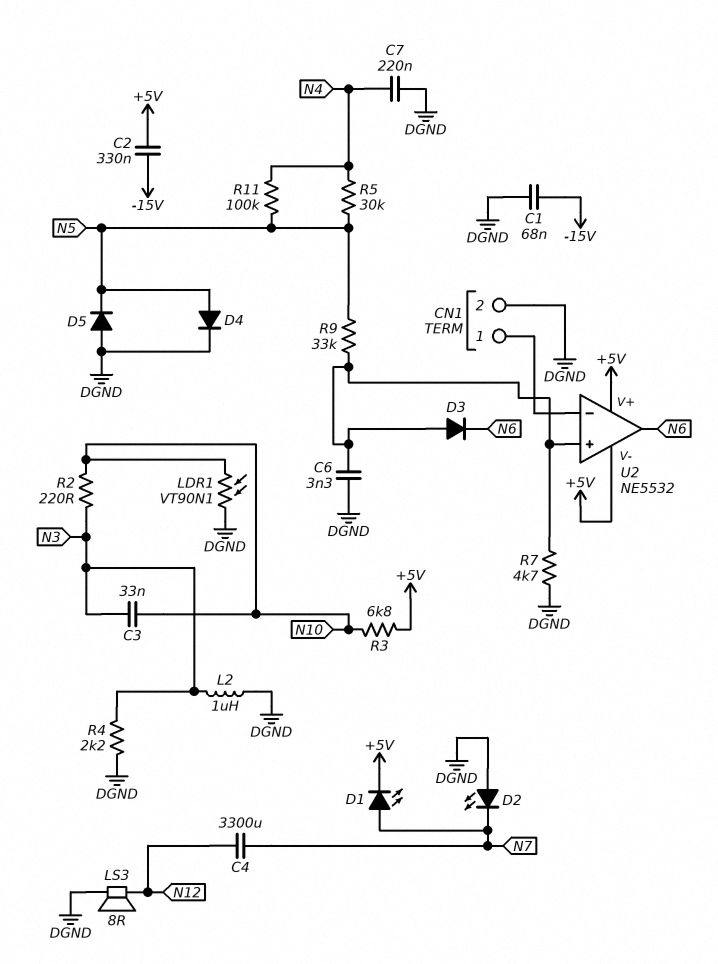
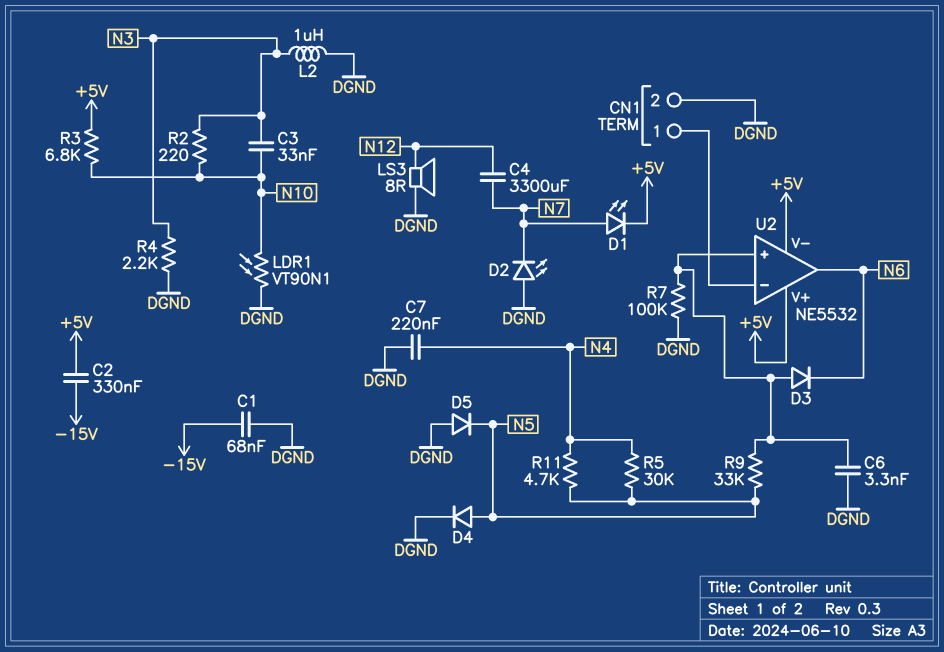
R7: 4.7k (DGND, U2/in+) -> 100k (DGND, U2/in+)
R11: 100k (N4, N5) -> 4.7k (N4, N5)

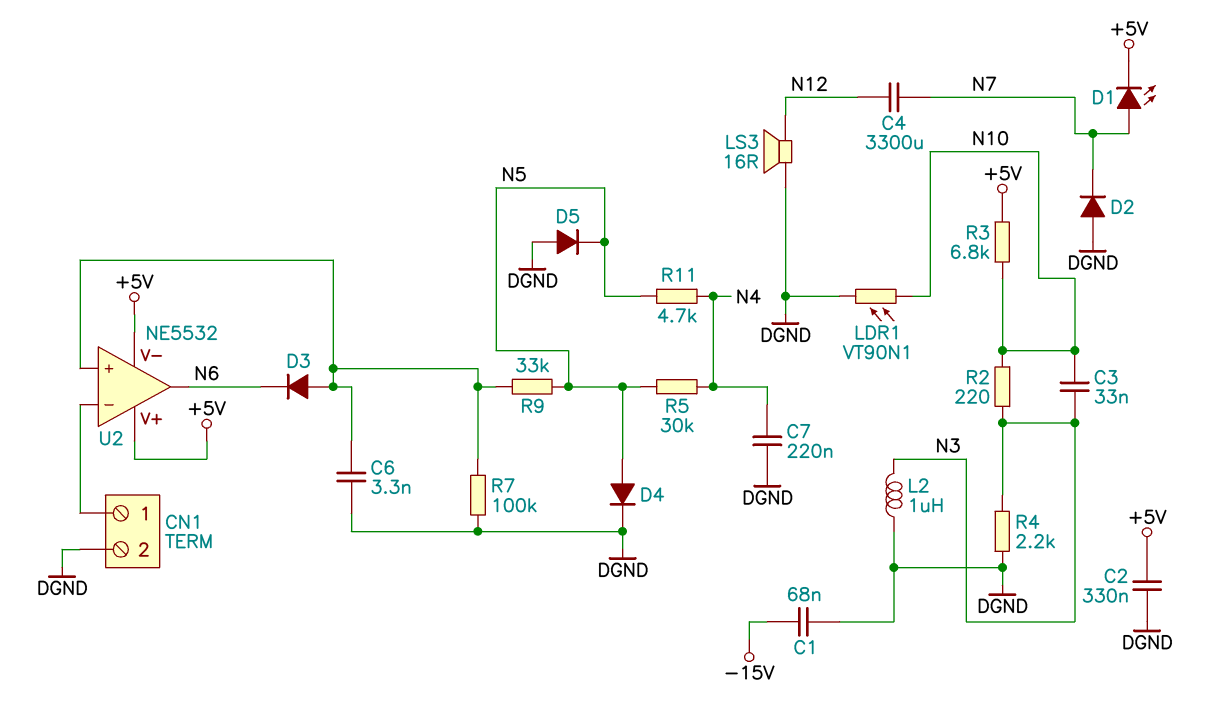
C2: 330nF (+5V, -15V) -> 330nF (+5V, DGND)
D2: LED (A DGND, K N7) -> diode (A DGND, K N7)
LS3: speaker 8R (DGND, N12) -> speaker 16R (DGND, N12)

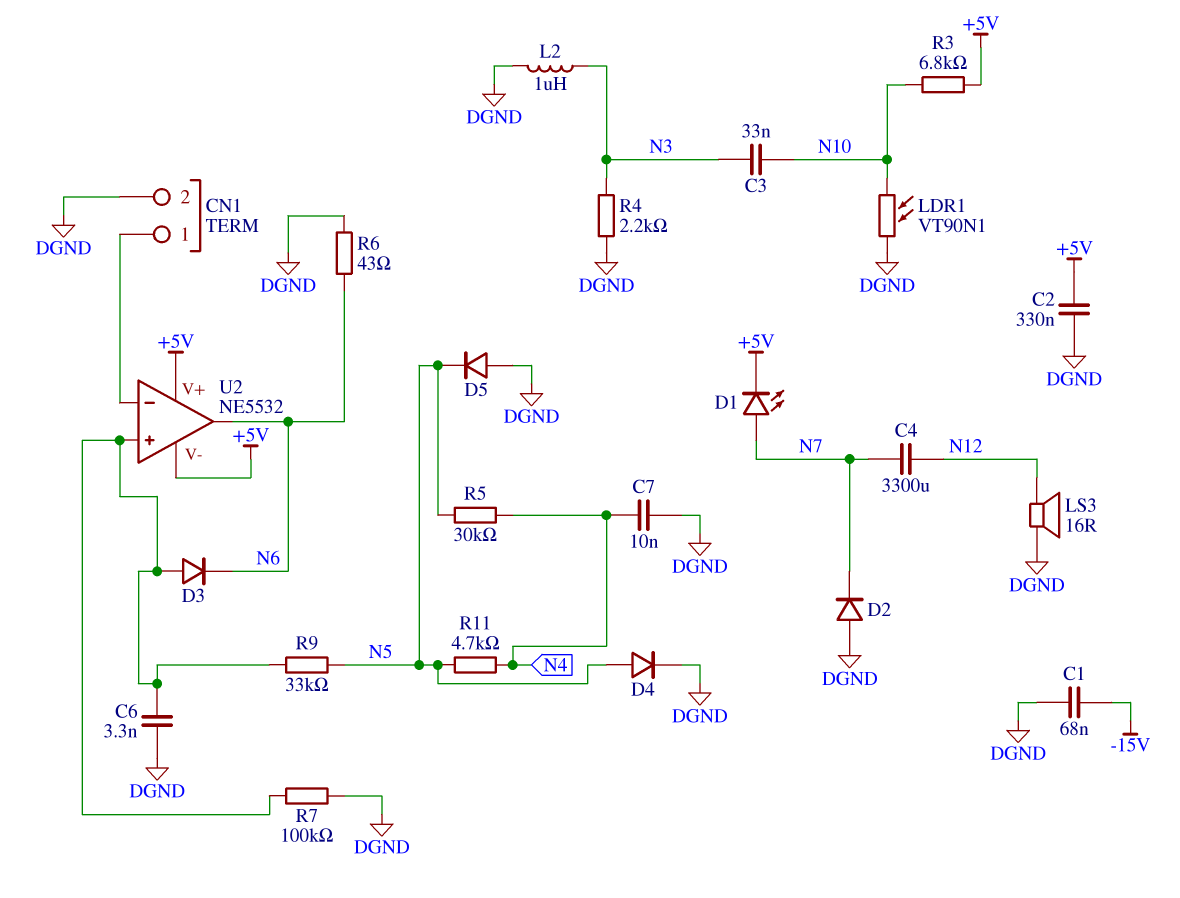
C7: 220nF (DGND, N4) -> 10nF (DGND, N4)
R2: 220 (N3, N10) -> none
R6: none -> 43 (DGND, N6)

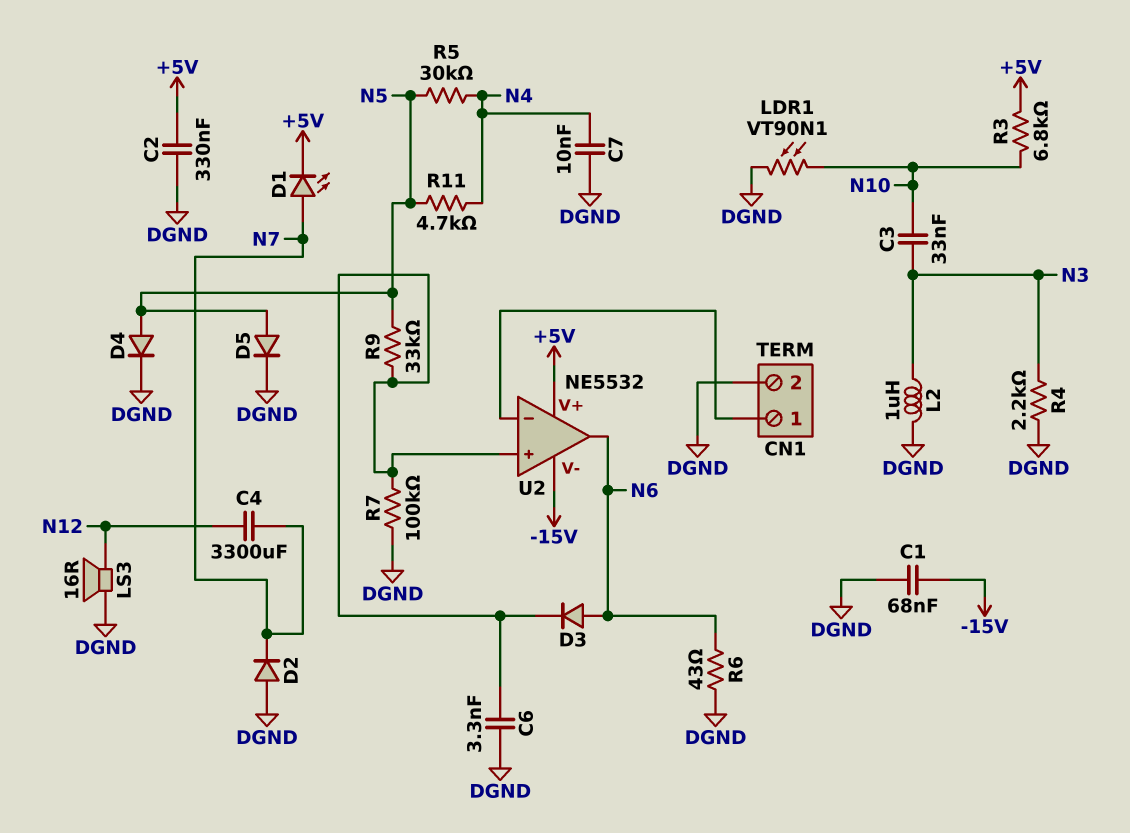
D3: diode (A U2/in+, K N6) -> diode (A N6, K U2/in+)
D5: diode (A DGND, K N5) -> diode (A N5, K DGND)
U2 pin V-: +5V -> -15V

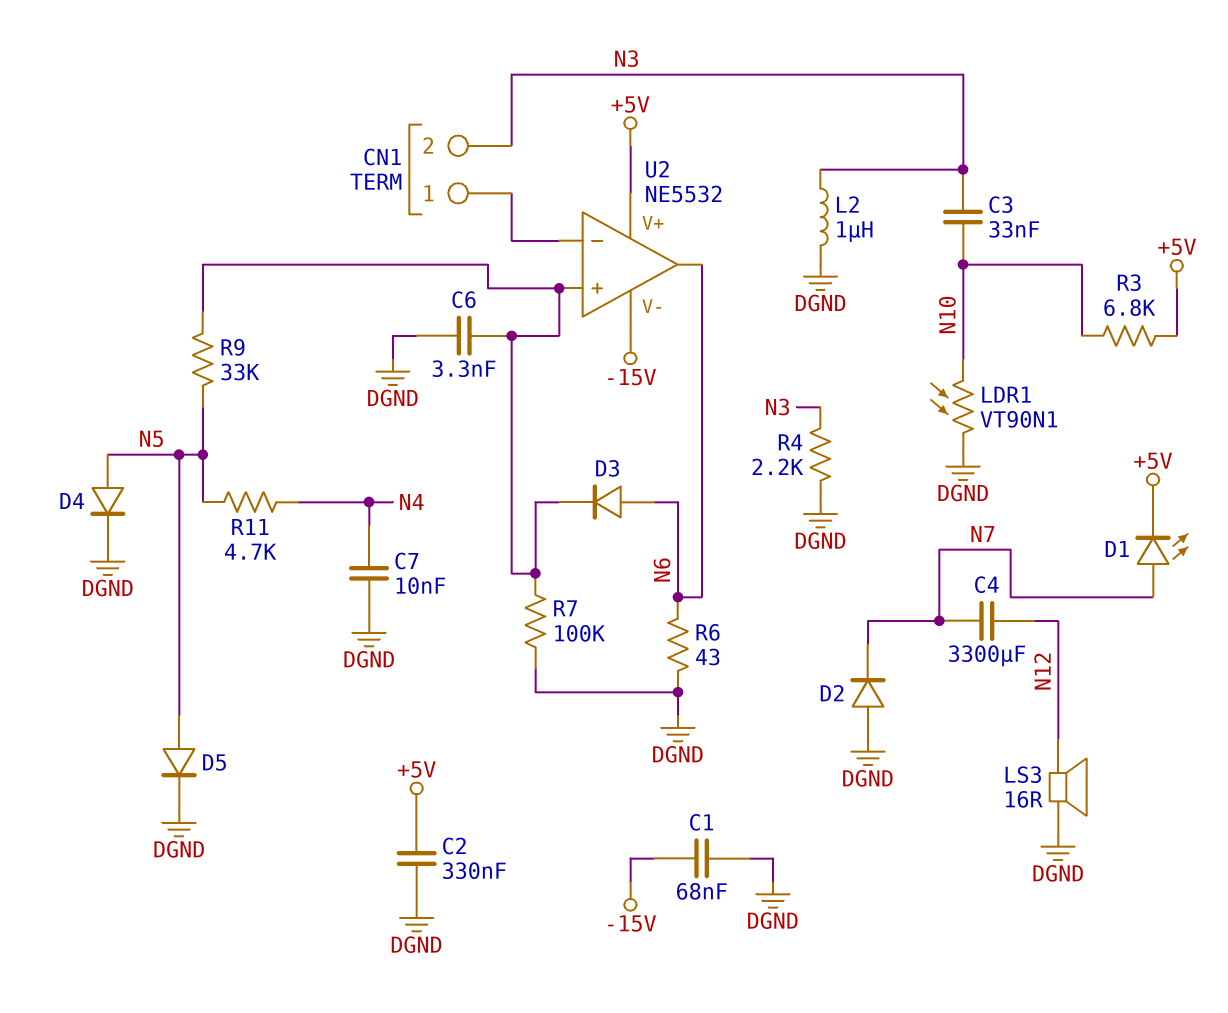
CN1 pin 2: DGND -> N3
R5: 30k (N4, N5) -> none

